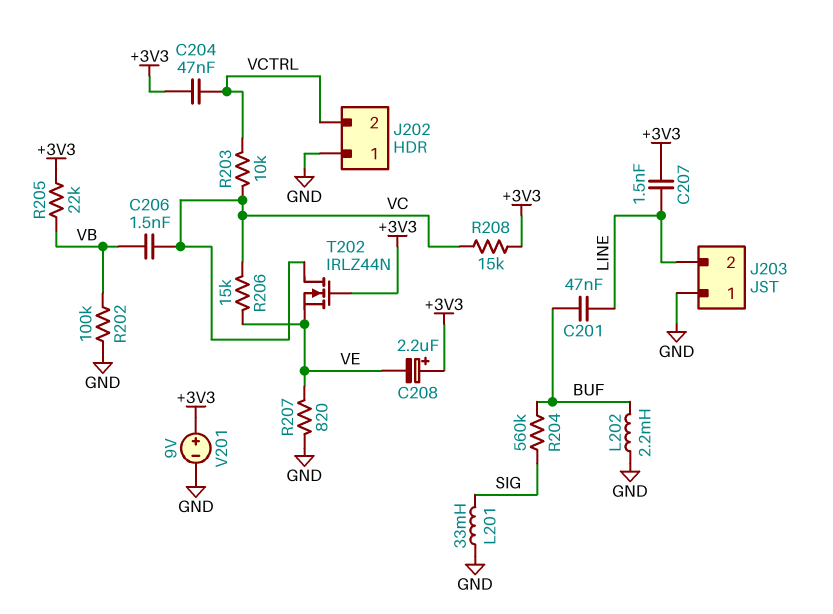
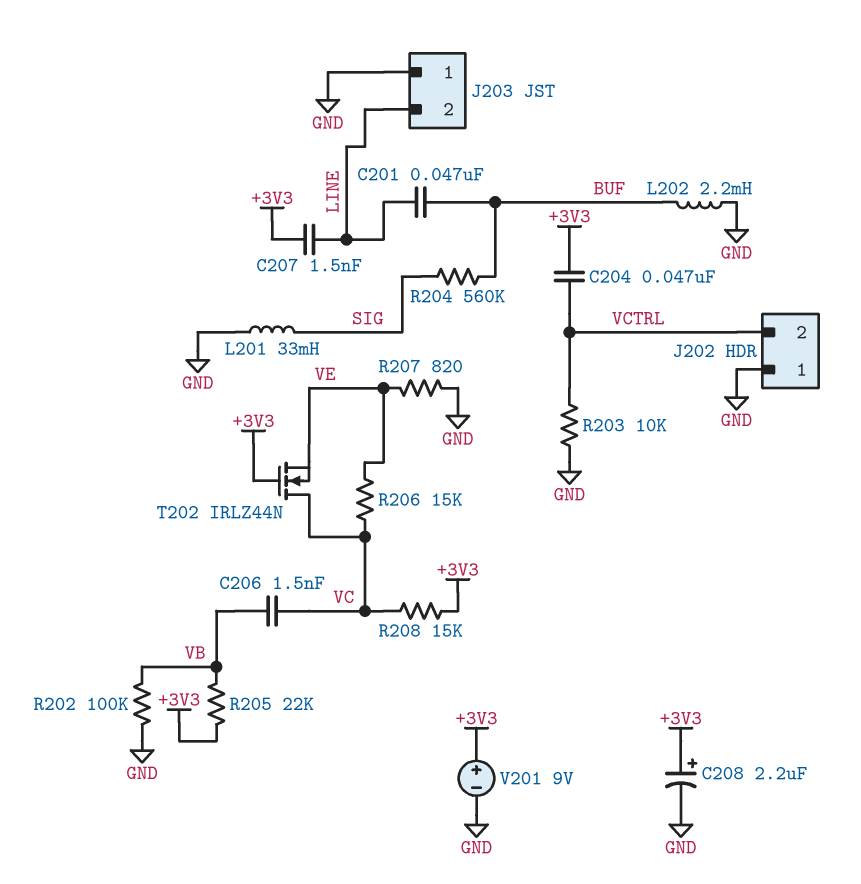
C208: 2.2uF (plus +3V3, minus VE) -> 2.2uF (plus +3V3, minus GND)
R203: 10k (VC, VCTRL) -> 10k (GND, VCTRL)

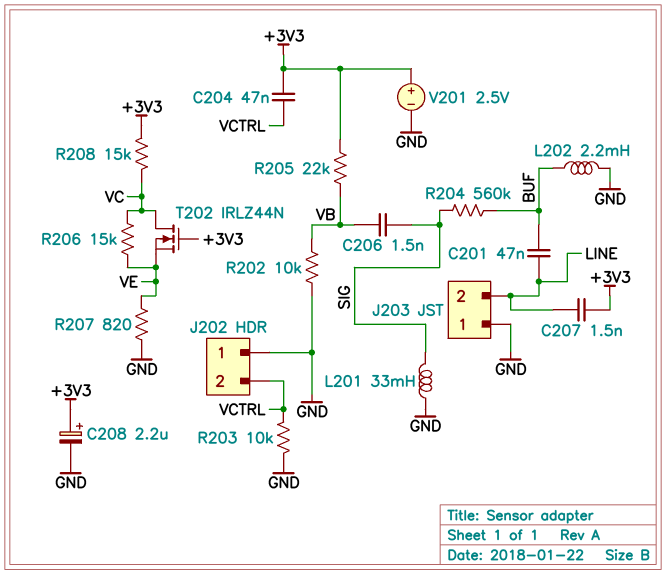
C206: 1.5nF (VB, VC) -> 1.5nF (SIG, VB)
R202: 100k (GND, VB) -> 10k (GND, VB)
V201: 9V (plus +3V3, minus GND) -> 2.5V (plus +3V3, minus GND)

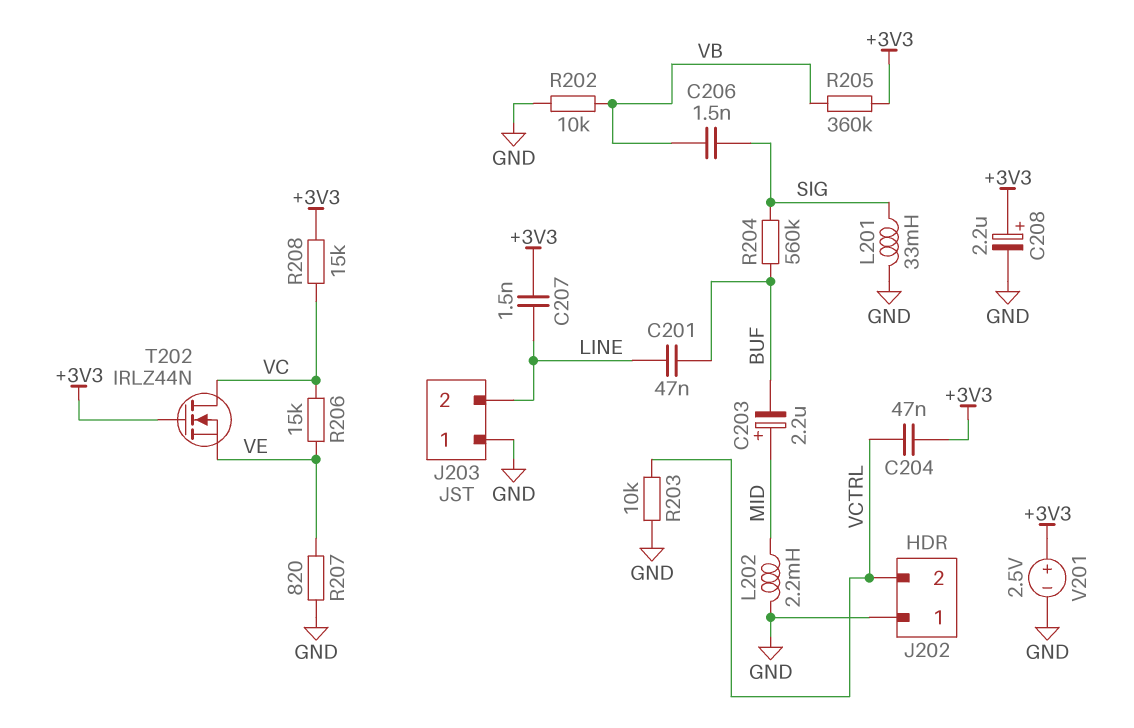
C203: none -> 2.2uF (plus MID, minus BUF)
L202: 2.2mH (BUF, GND) -> 2.2mH (GND, MID)
R205: 22k (+3V3, VB) -> 360k (+3V3, VB)

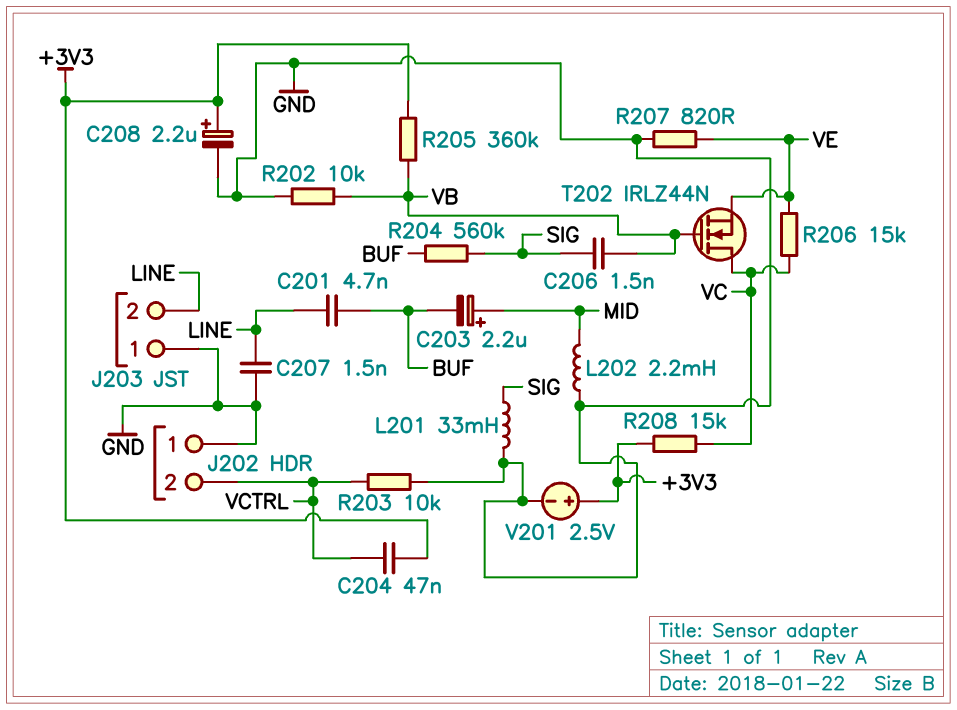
C201: 47nF (BUF, LINE) -> 4.7nF (BUF, LINE)
C207: 1.5nF (+3V3, LINE) -> 1.5nF (GND, LINE)
T202: NMOS IRLZ44N (G +3V3, D VC, S VE) -> NMOS IRLZ44N (G VB, D VC, S VE)

